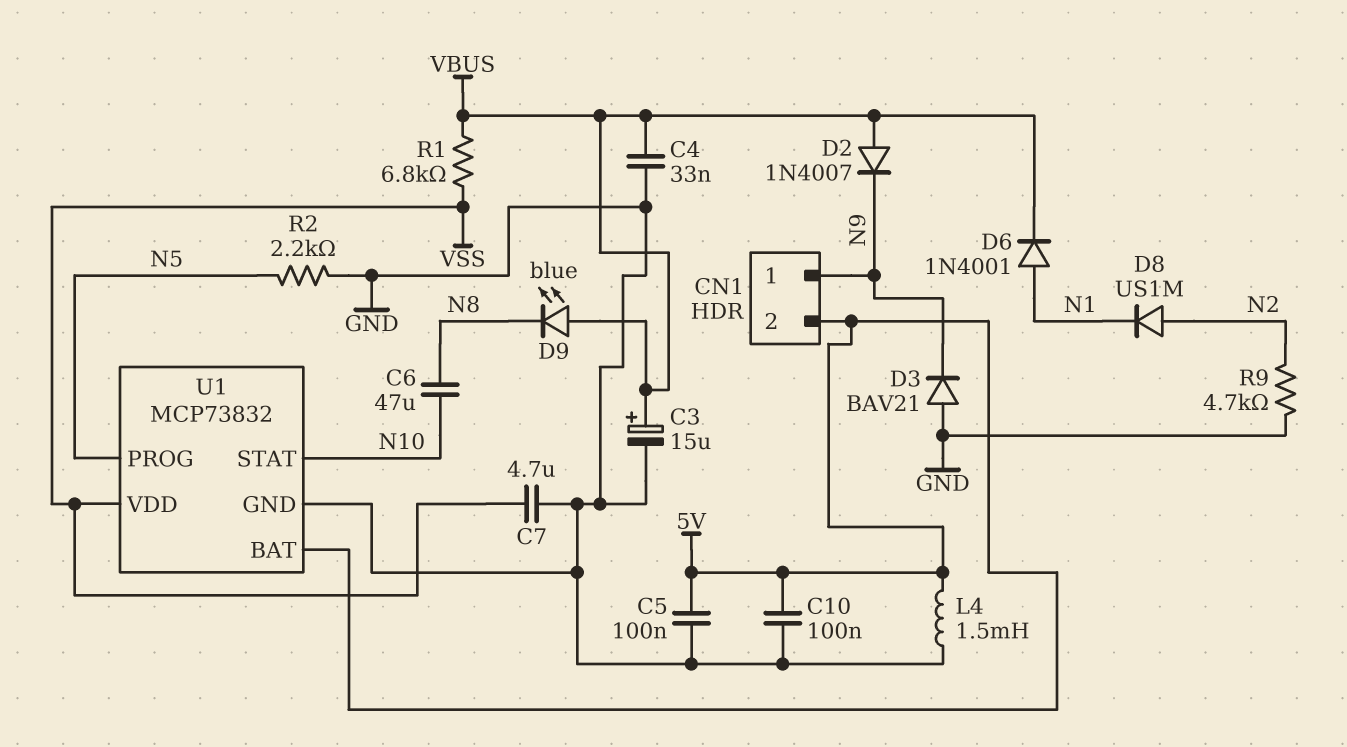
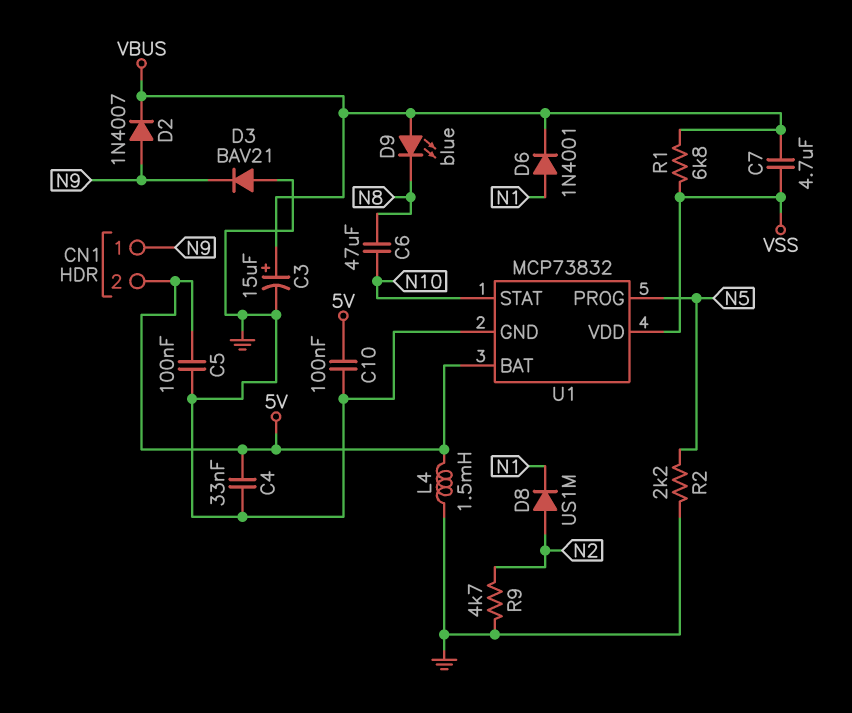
C4: 33nF (GND, VBUS) -> 33nF (5V, GND)
C7: 4.7uF (GND, VSS) -> 4.7uF (VBUS, VSS)
D2: diode 1N4007 (A VBUS, K N9) -> diode 1N4007 (A N9, K VBUS)

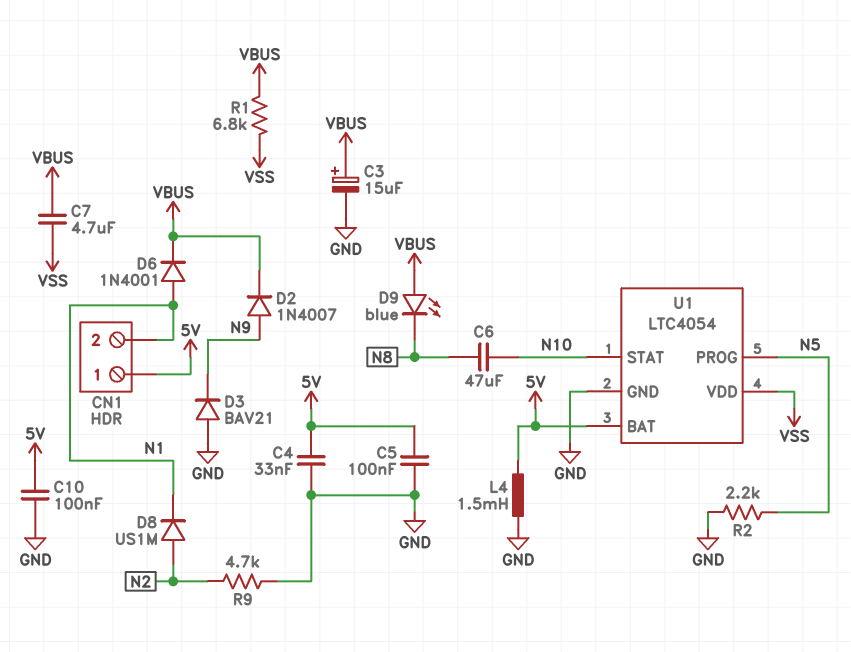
CN1 pin 1: N9 -> 5V
CN1 pin 2: 5V -> N1
U1: MCP73832 -> LTC4054

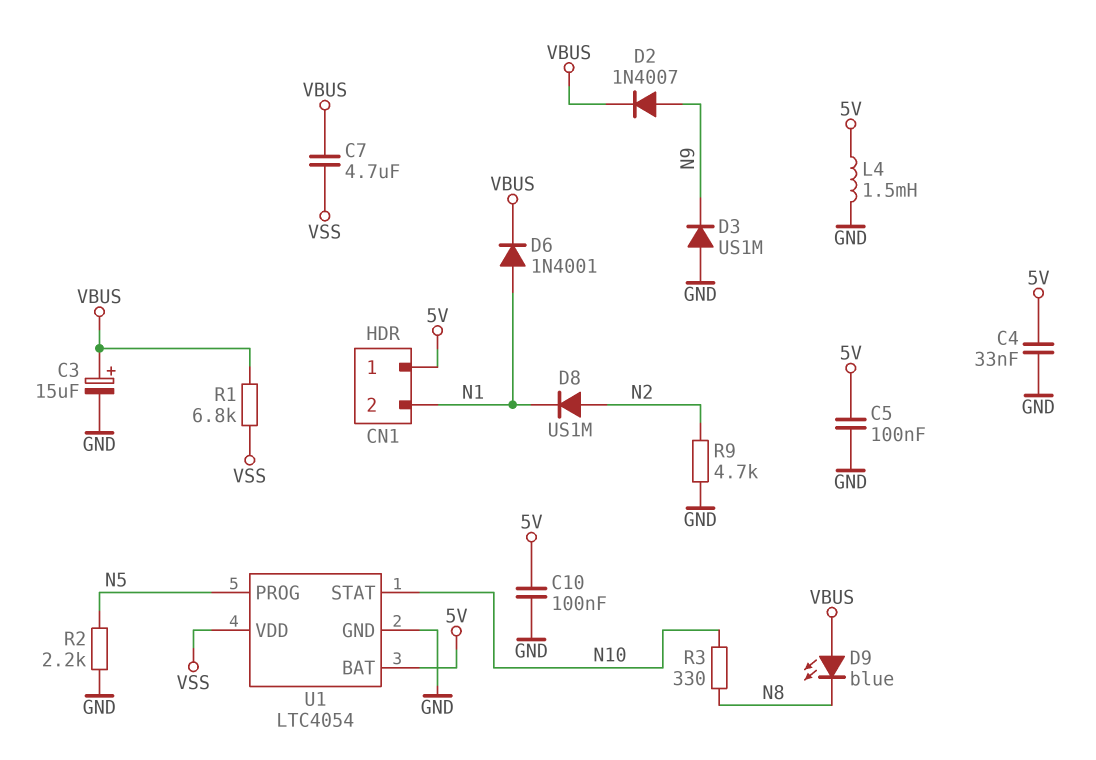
C6: 47uF (N8, N10) -> none
D3: diode BAV21 (A GND, K N9) -> diode US1M (A GND, K N9)
R3: none -> 330 (N8, N10)

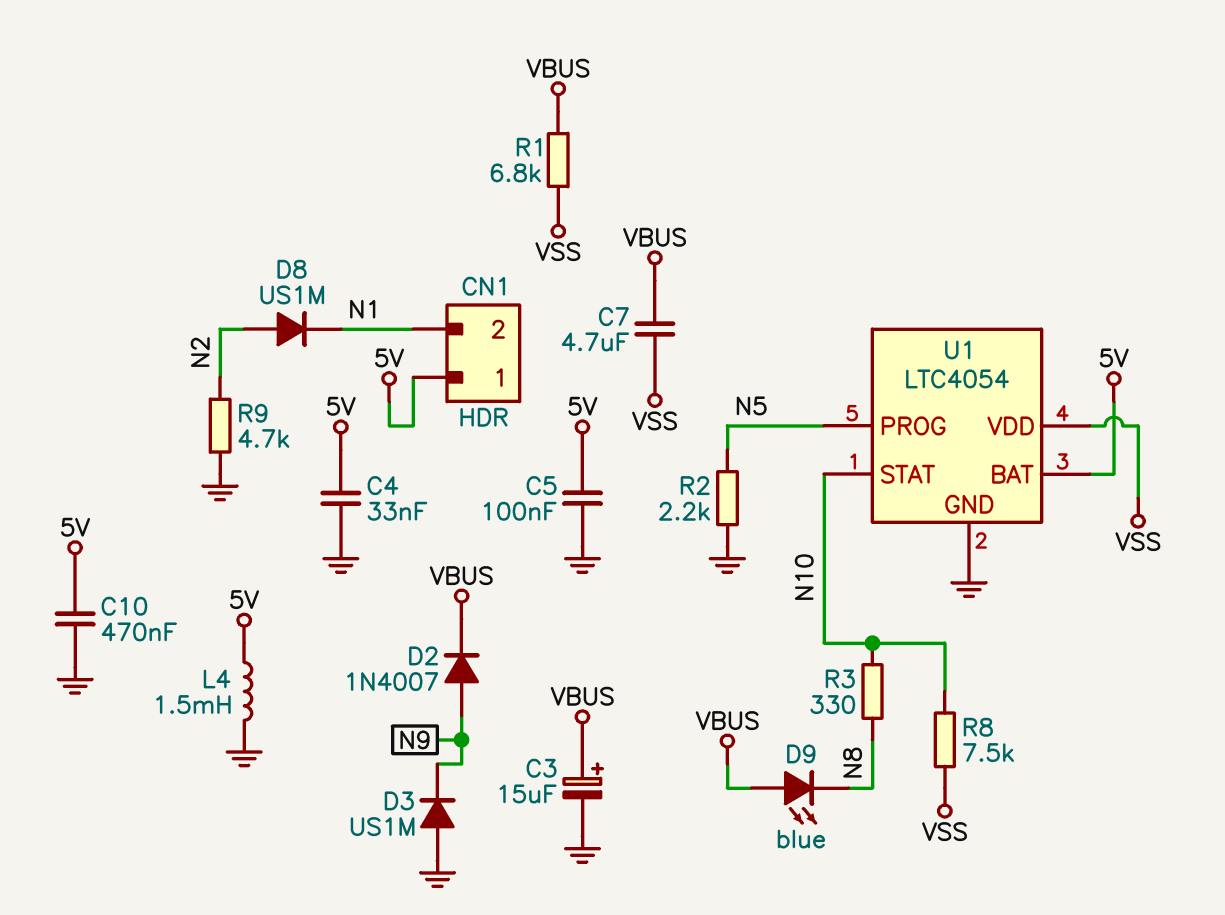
C10: 100nF (5V, GND) -> 470nF (5V, GND)
D6: diode 1N4001 (A N1, K VBUS) -> none
R8: none -> 7.5k (N10, VSS)

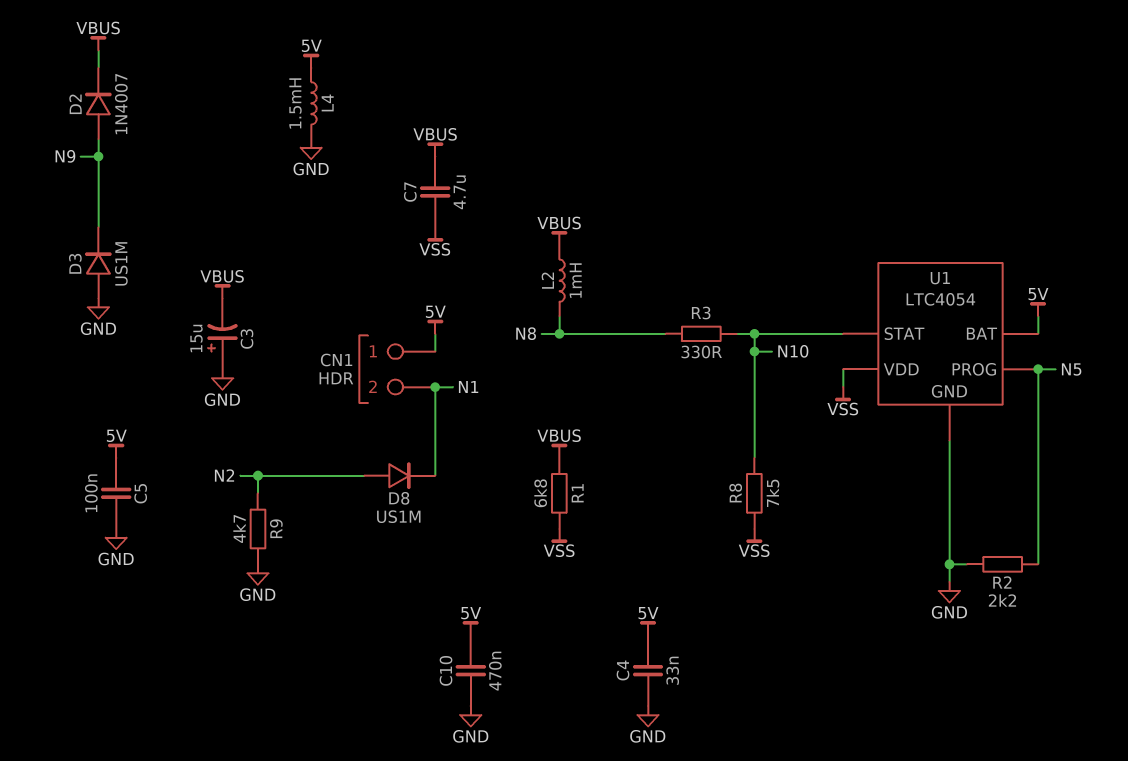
C3: 15uF (plus VBUS, minus GND) -> 15uF (plus GND, minus VBUS)
D9: LED blue (A VBUS, K N8) -> none
L2: none -> 1mH (N8, VBUS)

